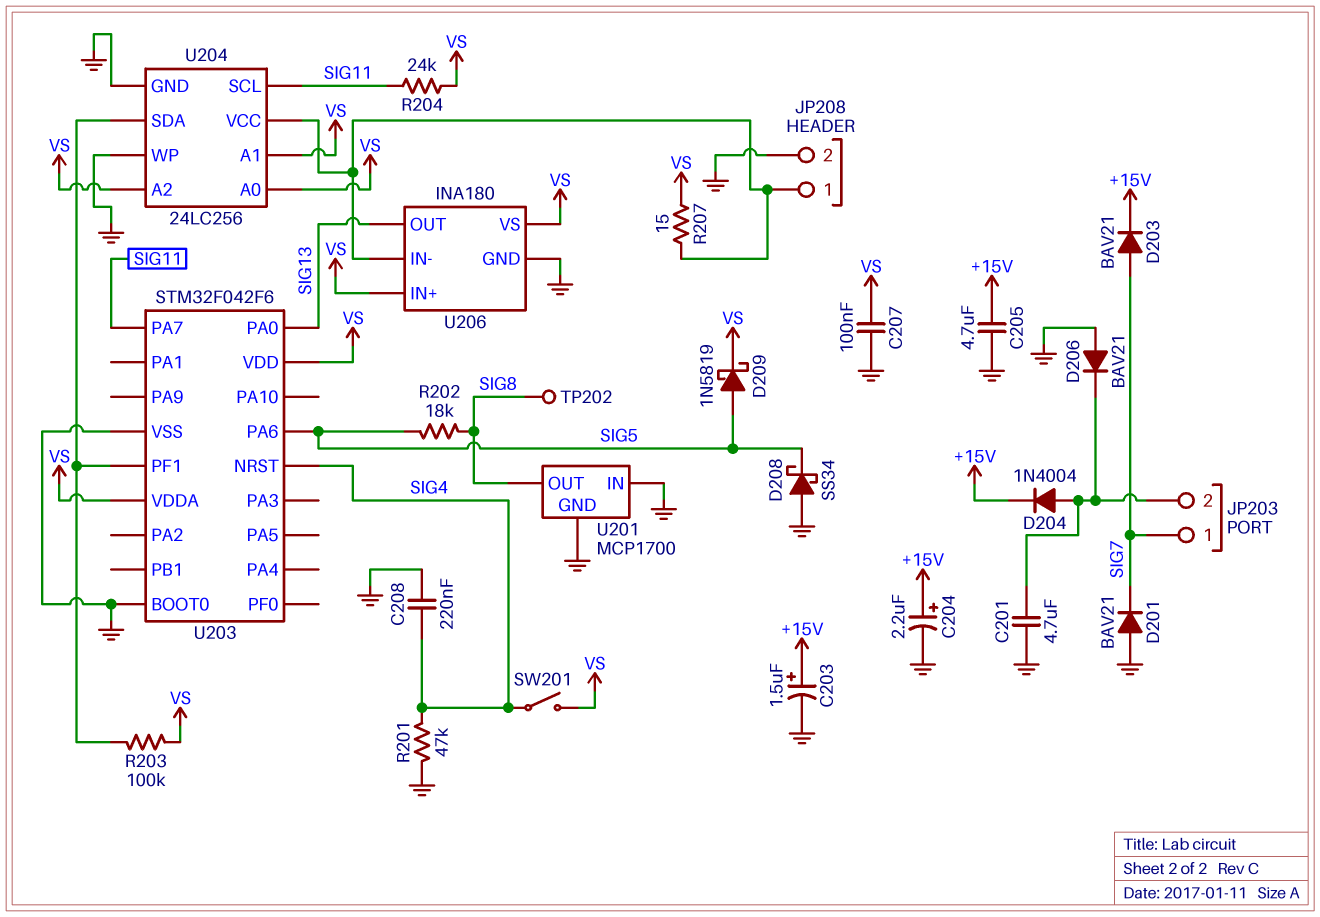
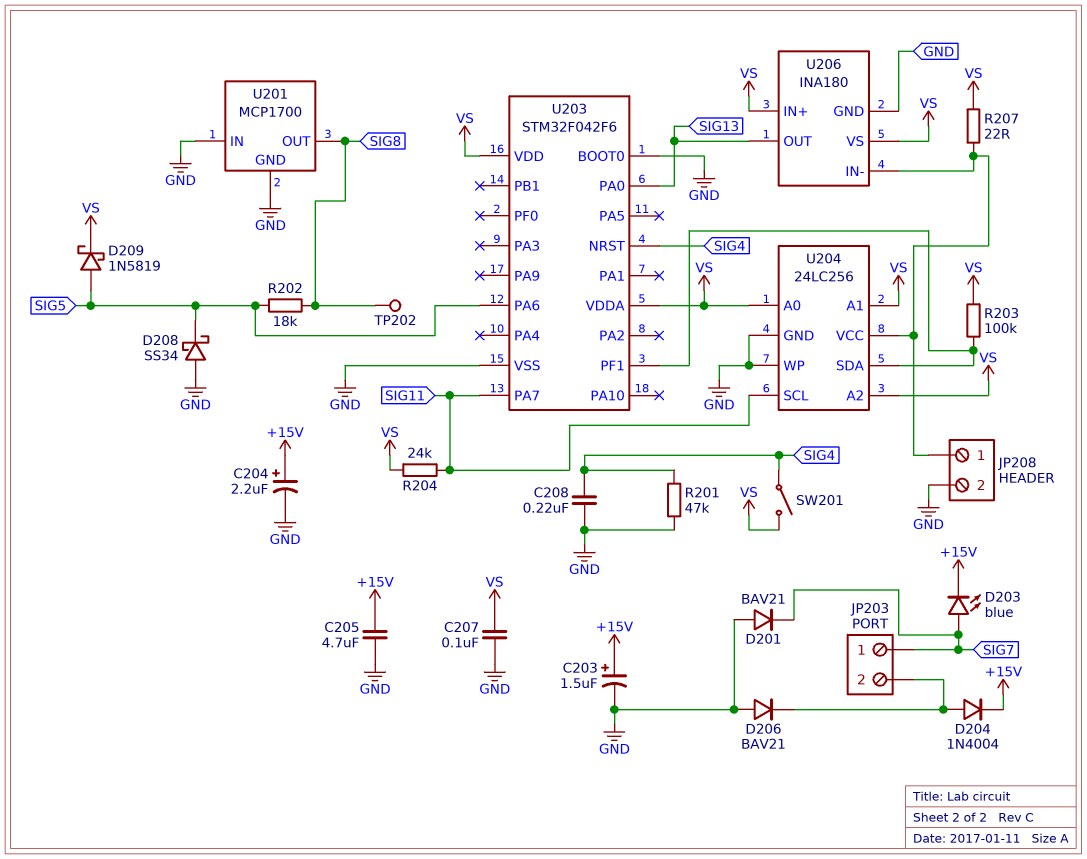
C201: 4.7uF (GND, JP203/2) -> none
D203: diode BAV21 (A SIG7, K +15V) -> LED blue (A SIG7, K +15V)
R207: 15 (JP208/1, VS) -> 22 (JP208/1, VS)

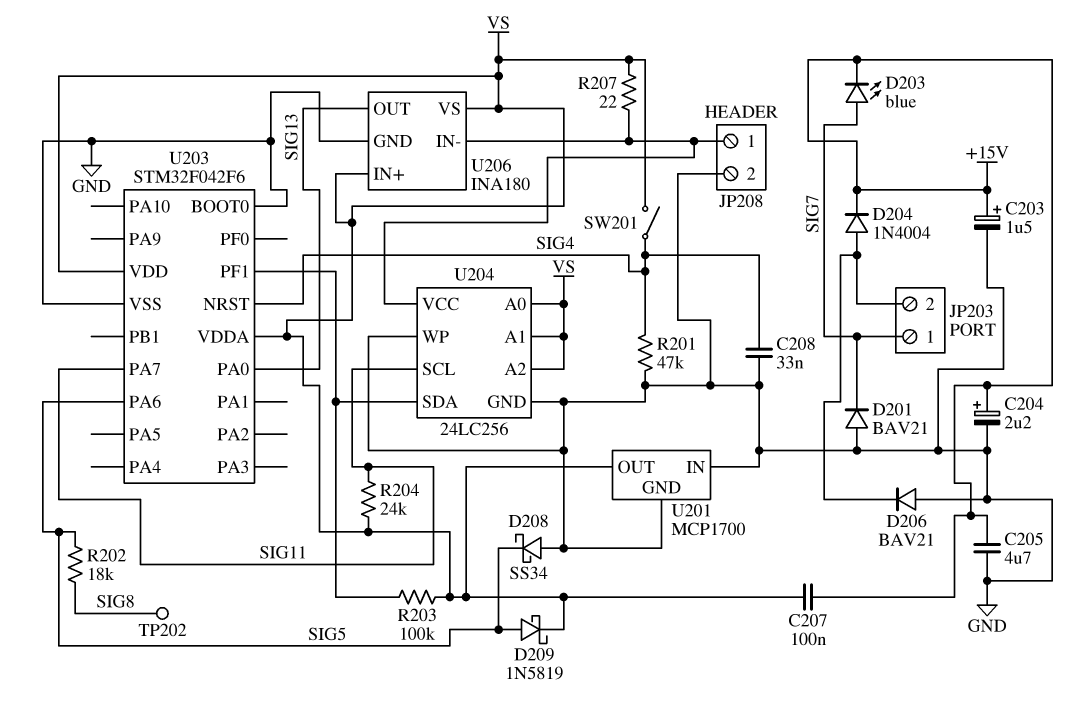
C207: 100nF (GND, VS) -> 100nF (+15V, VS)
C208: 220nF (GND, SIG4) -> 33nF (GND, SIG4)
U201 pin OUT: SIG8 -> VS

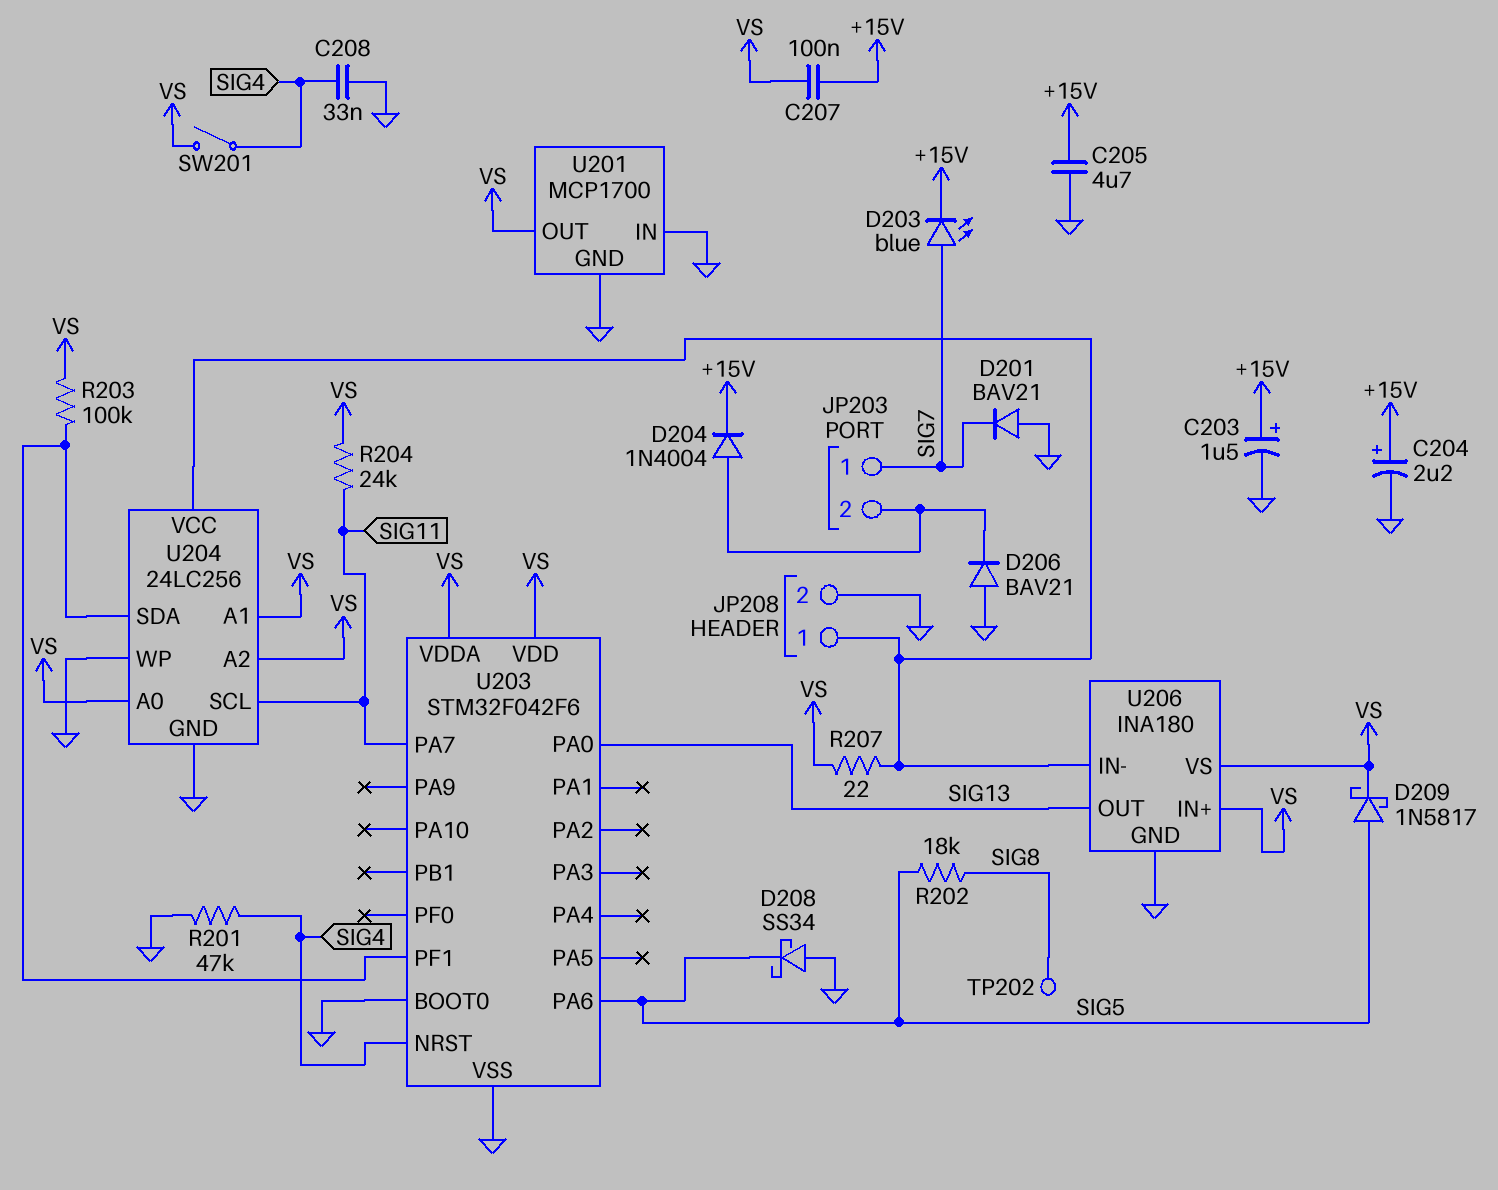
D209: schottky 1N5819 (A SIG5, K VS) -> schottky 1N5817 (A SIG5, K VS)

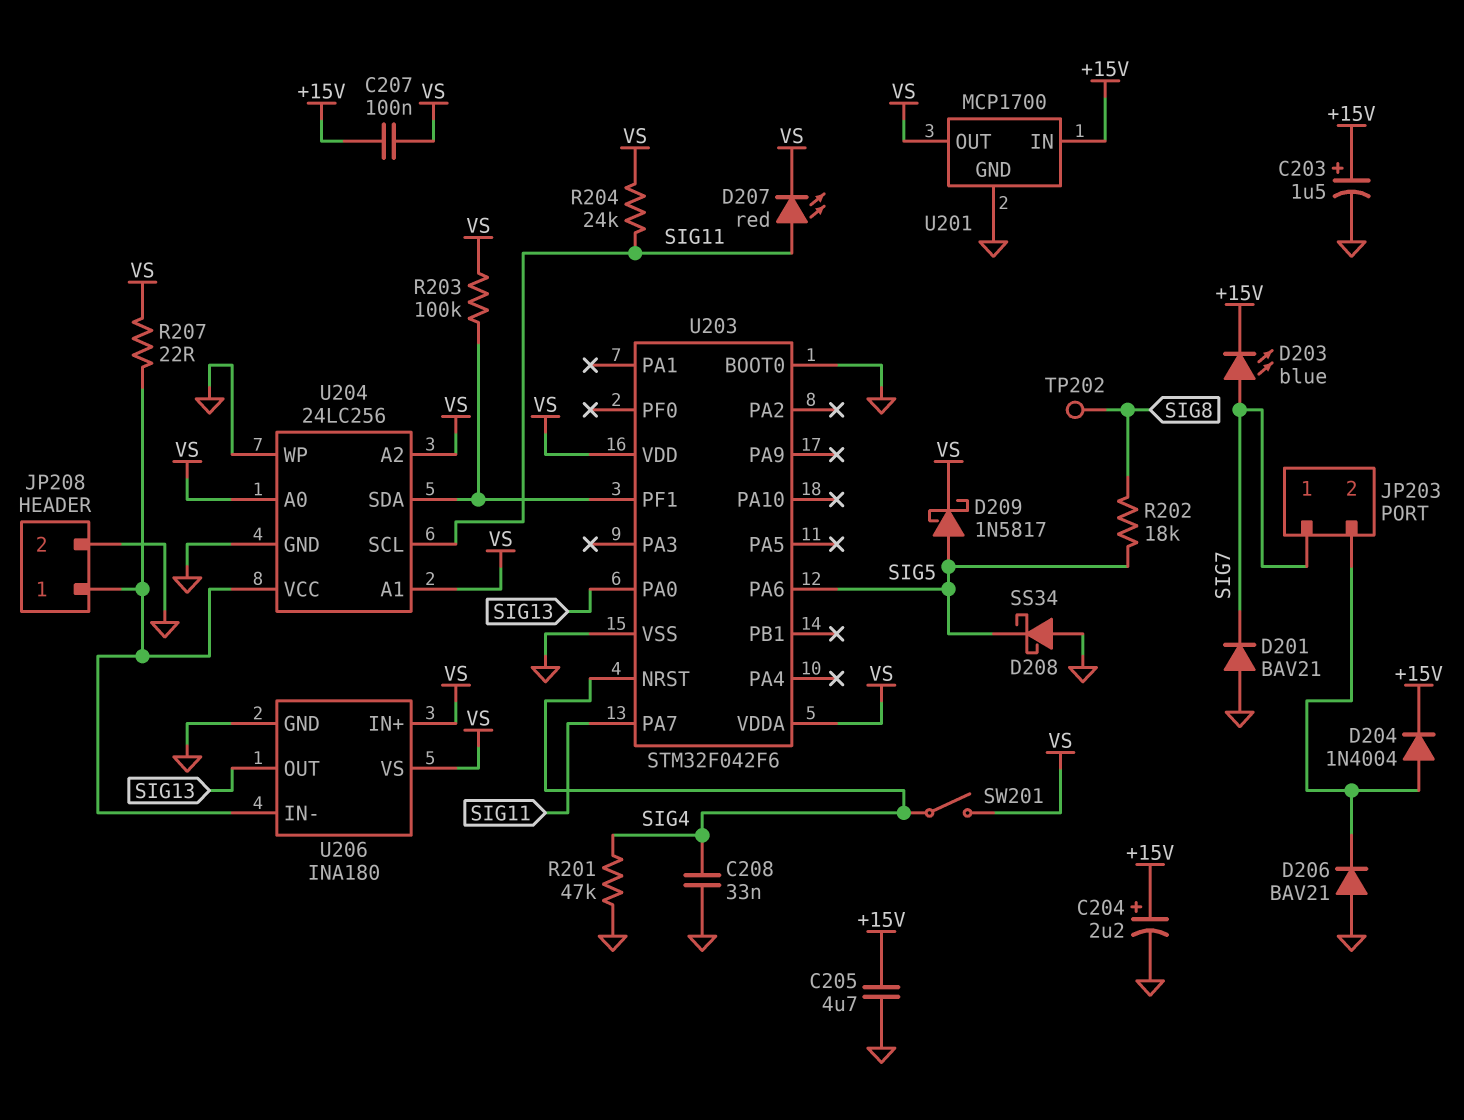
D207: none -> LED red (A SIG11, K VS)
U201 pin IN: GND -> +15V

